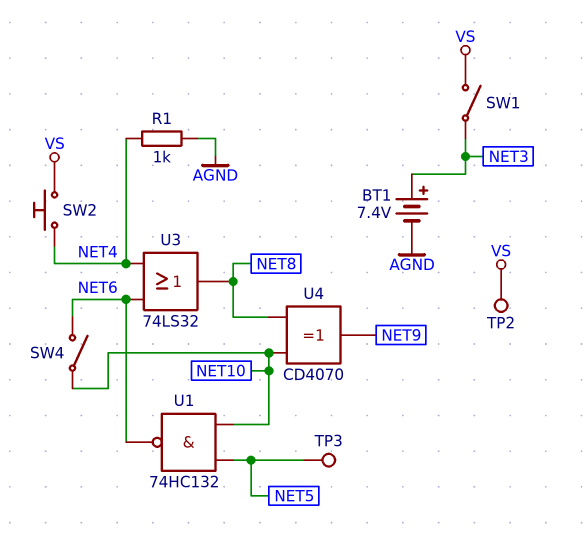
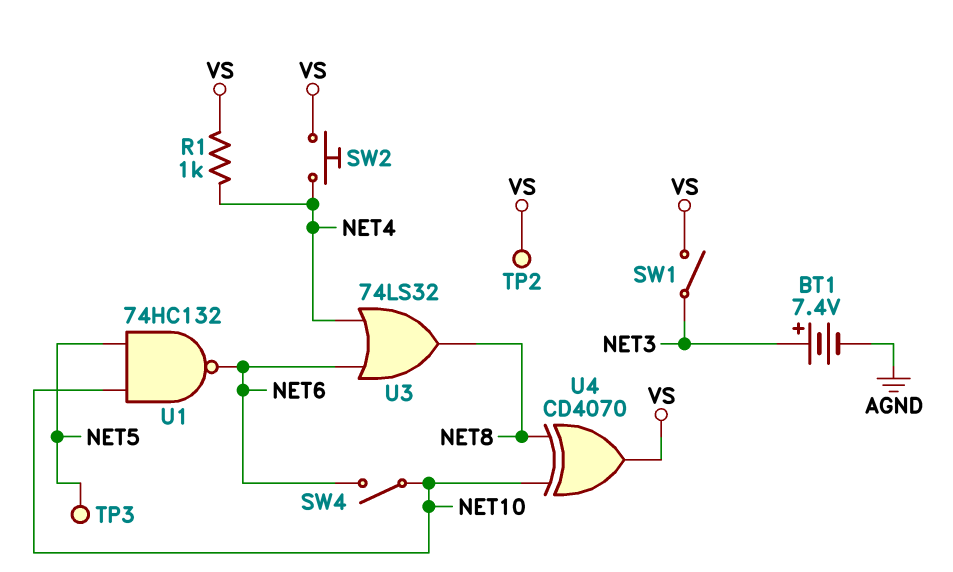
R1: 1k (AGND, NET4) -> 1k (NET4, VS)
U4: XOR CD4070 (in NET8, in NET10, out NET9) -> XOR CD4070 (in NET8, in NET10, out VS)

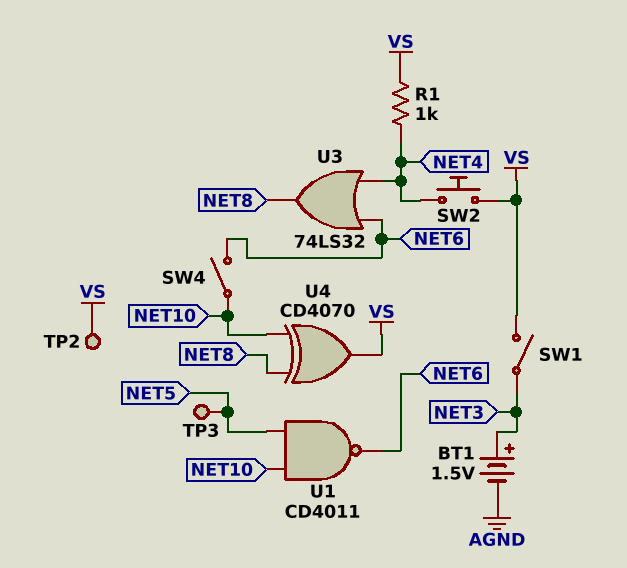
BT1: 7.4V (plus NET3, minus AGND) -> 1.5V (plus NET3, minus AGND)
U1: NAND 74HC132 (in NET5, in NET10, out NET6) -> NAND CD4011 (in NET5, in NET10, out NET6)

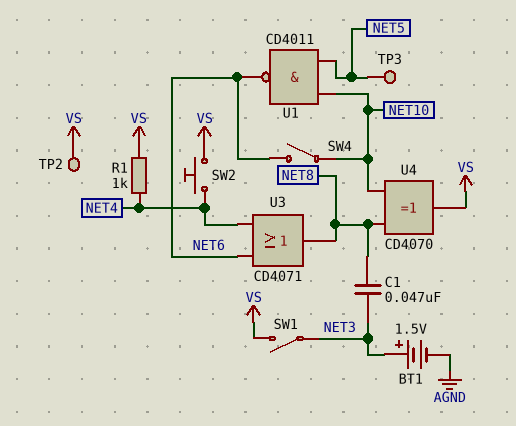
C1: none -> 47nF (NET3, NET8)
U3: OR 74LS32 (in NET4, in NET6, out NET8) -> OR CD4071 (in NET4, in NET6, out NET8)

